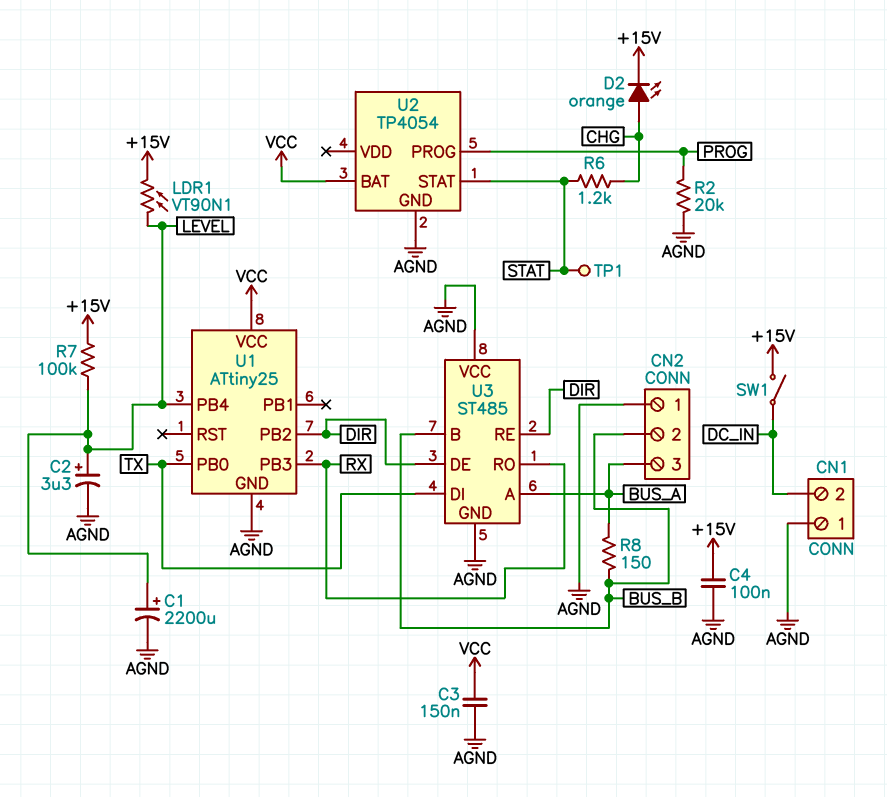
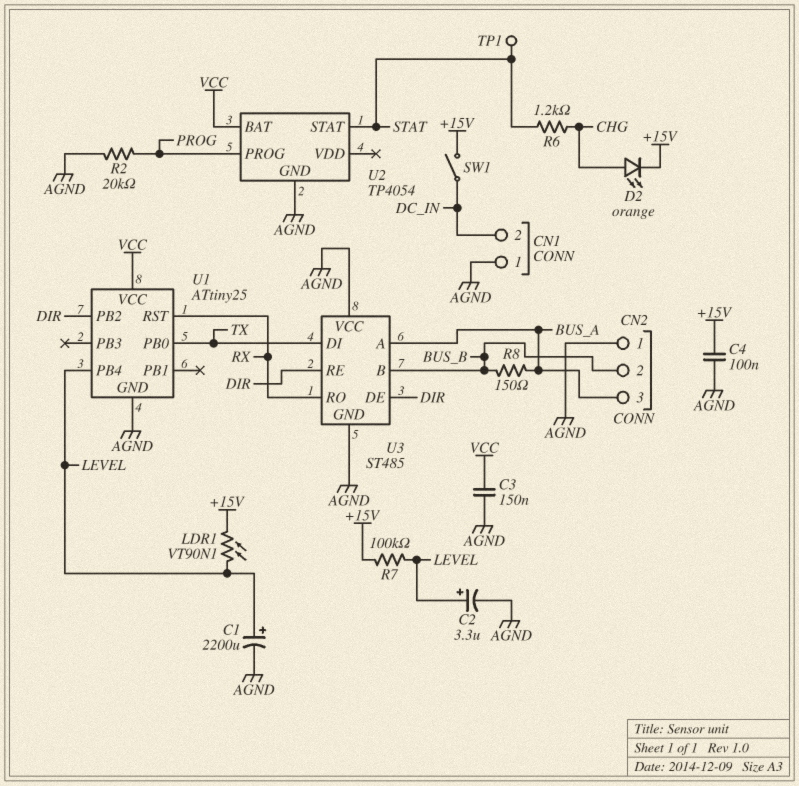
U1 pin PB3: RX -> none
U1 pin RST: none -> RX

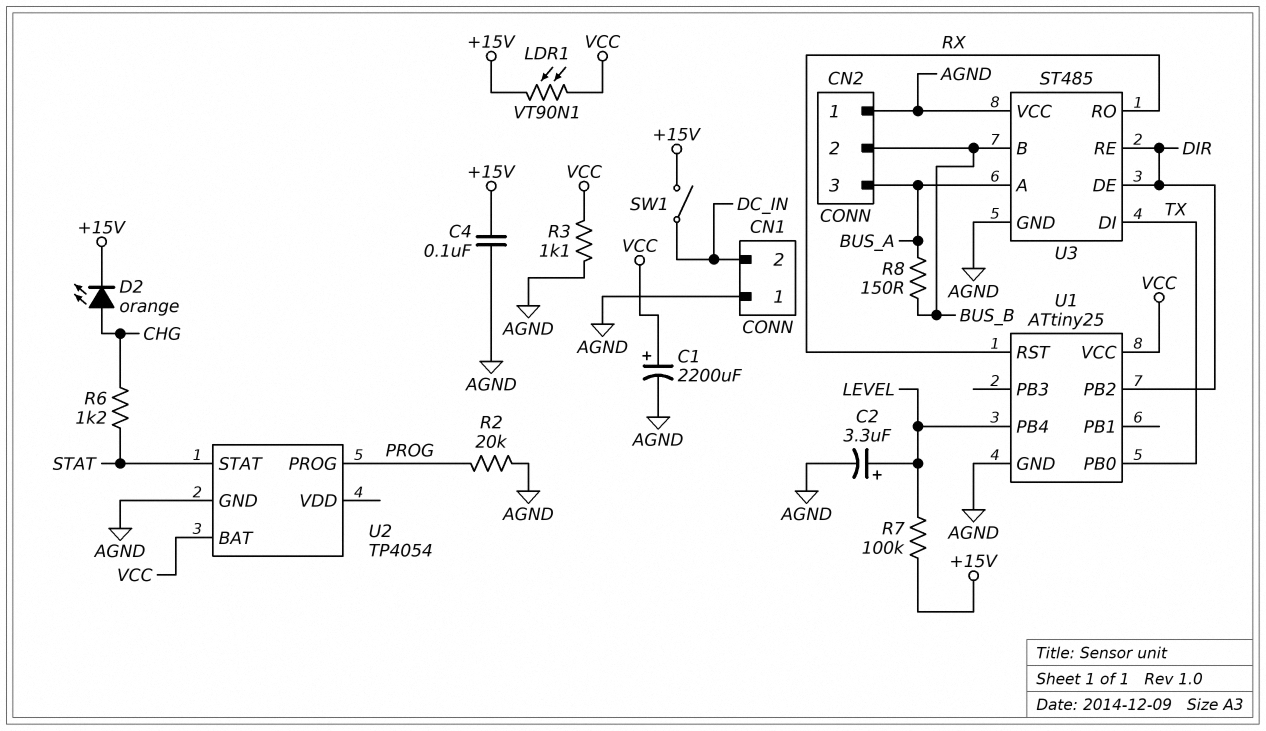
C1: 2200uF (plus LEVEL, minus AGND) -> 2200uF (plus VCC, minus AGND)
C3: 150nF (AGND, VCC) -> none
LDR1: VT90N1 (+15V, LEVEL) -> VT90N1 (+15V, VCC)
R3: none -> 1.1k (AGND, VCC)
TP1: test point (STAT) -> none

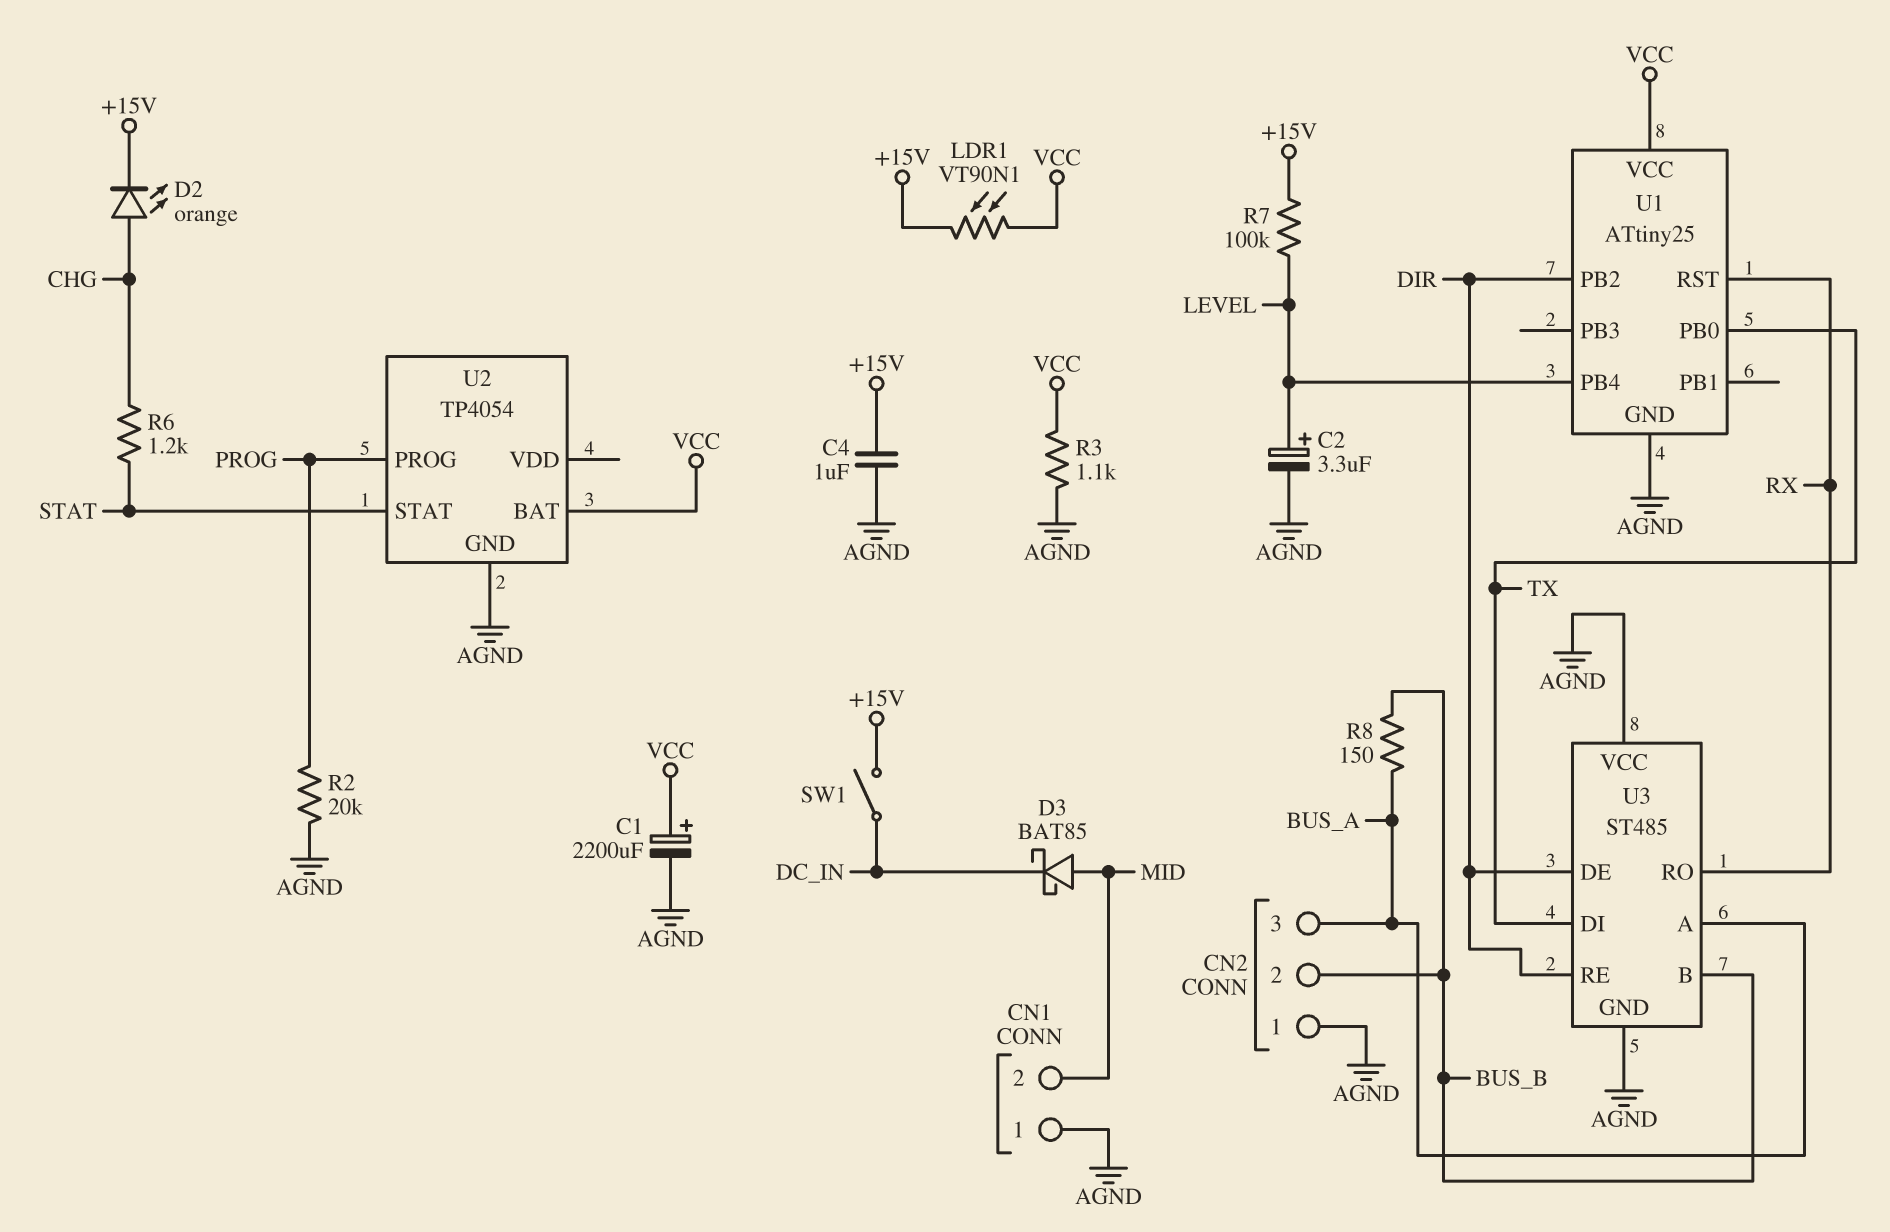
C4: 100nF (+15V, AGND) -> 1uF (+15V, AGND)
CN1 pin 2: DC_IN -> MID
D3: none -> schottky BAT85 (A MID, K DC_IN)

